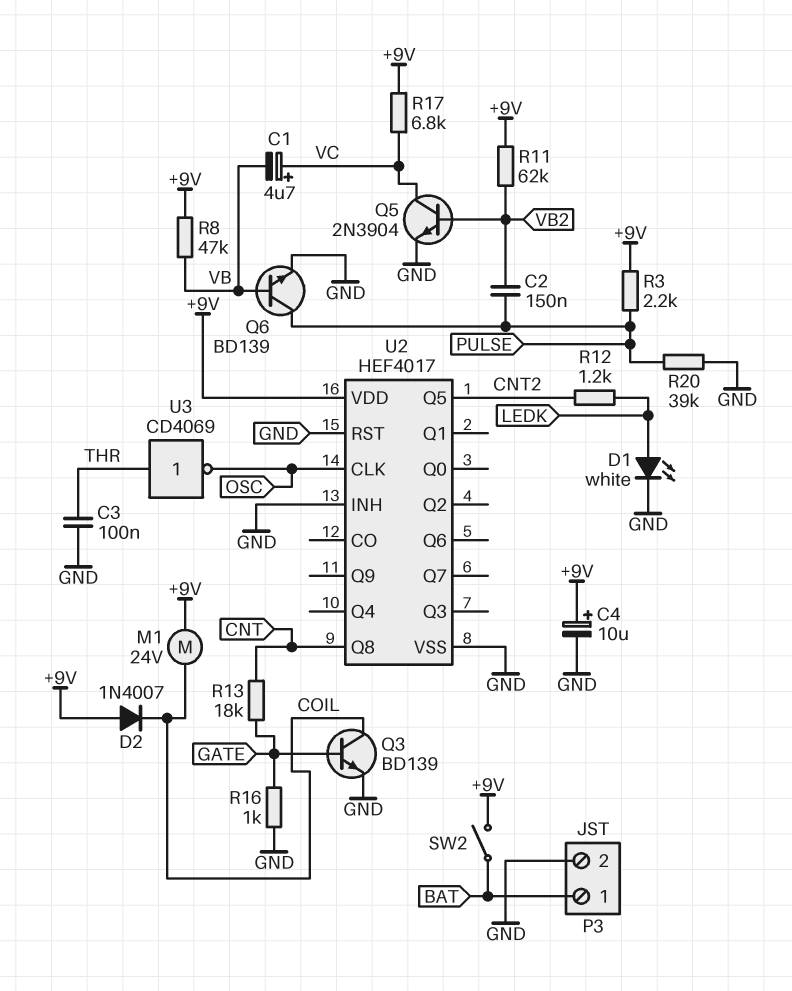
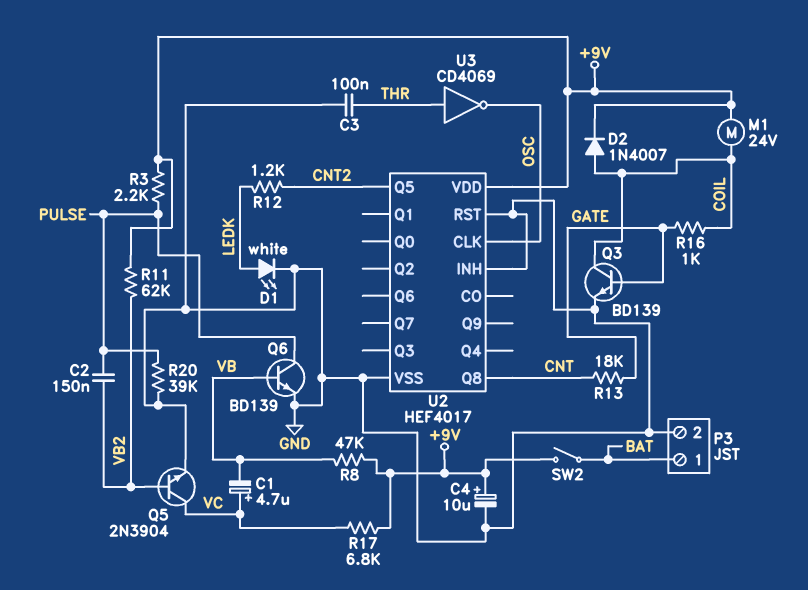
D2: diode 1N4007 (A +9V, K COIL) -> diode 1N4007 (A COIL, K +9V)
R16: 1k (GATE, GND) -> 1k (COIL, GATE)

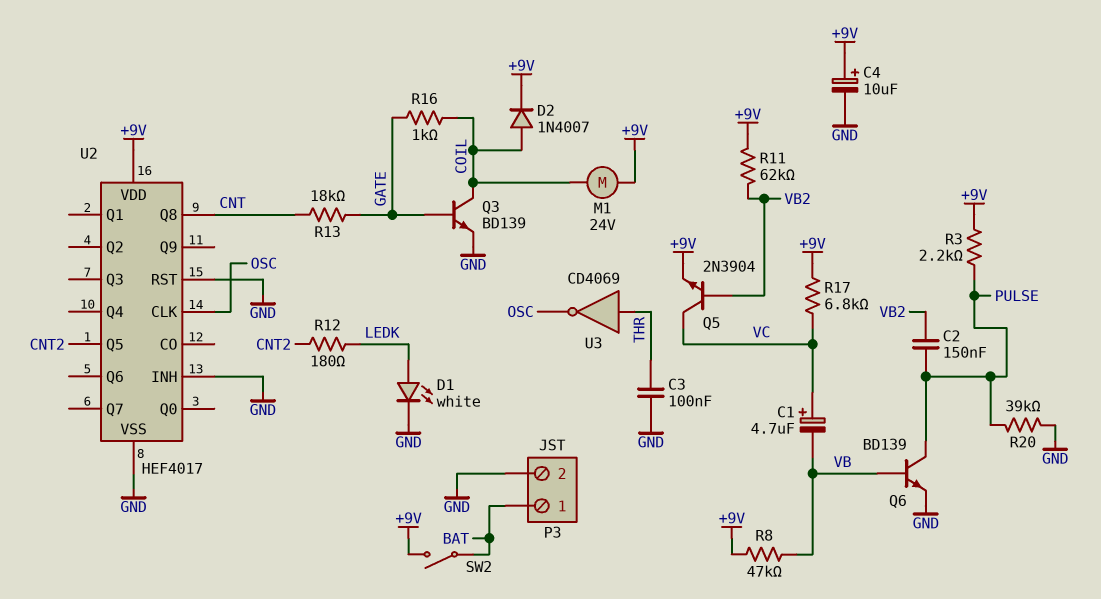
Q5: NPN 2N3904 (B VB2, C VC, E GND) -> NPN 2N3904 (B VB2, C VC, E +9V)
R12: 1.2k (CNT2, LEDK) -> 180 (CNT2, LEDK)

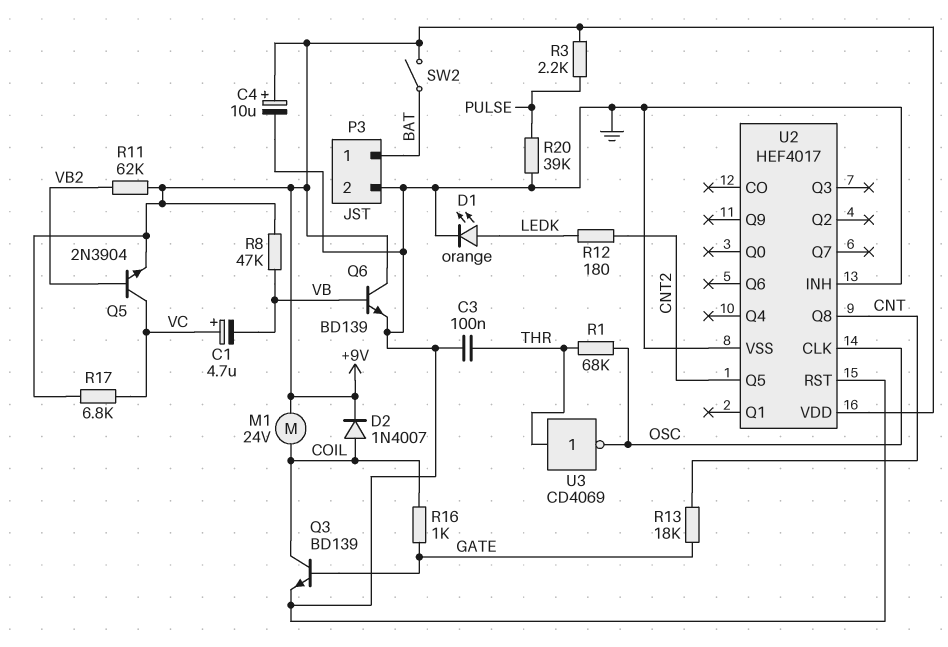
C2: 150nF (PULSE, VB2) -> none
D1: LED white (A LEDK, K GND) -> LED orange (A LEDK, K GND)
Q6: NPN BD139 (B VB, C PULSE, E GND) -> NPN BD139 (B VB, C +9V, E GND)
R1: none -> 68k (OSC, THR)

